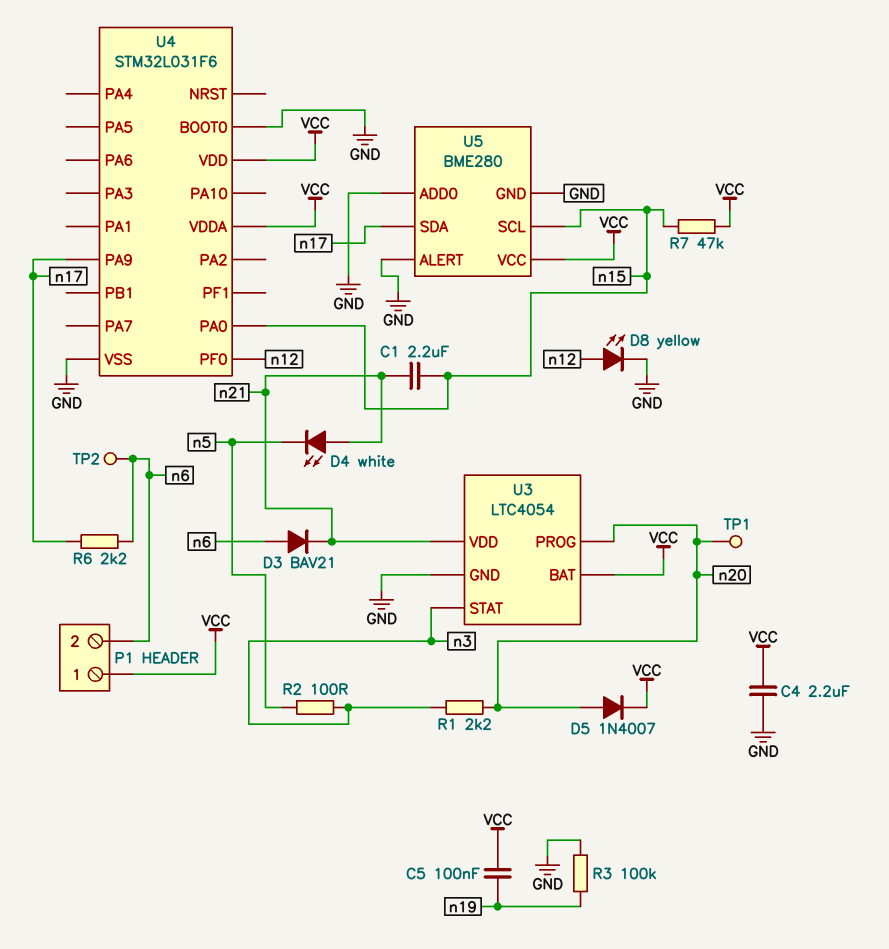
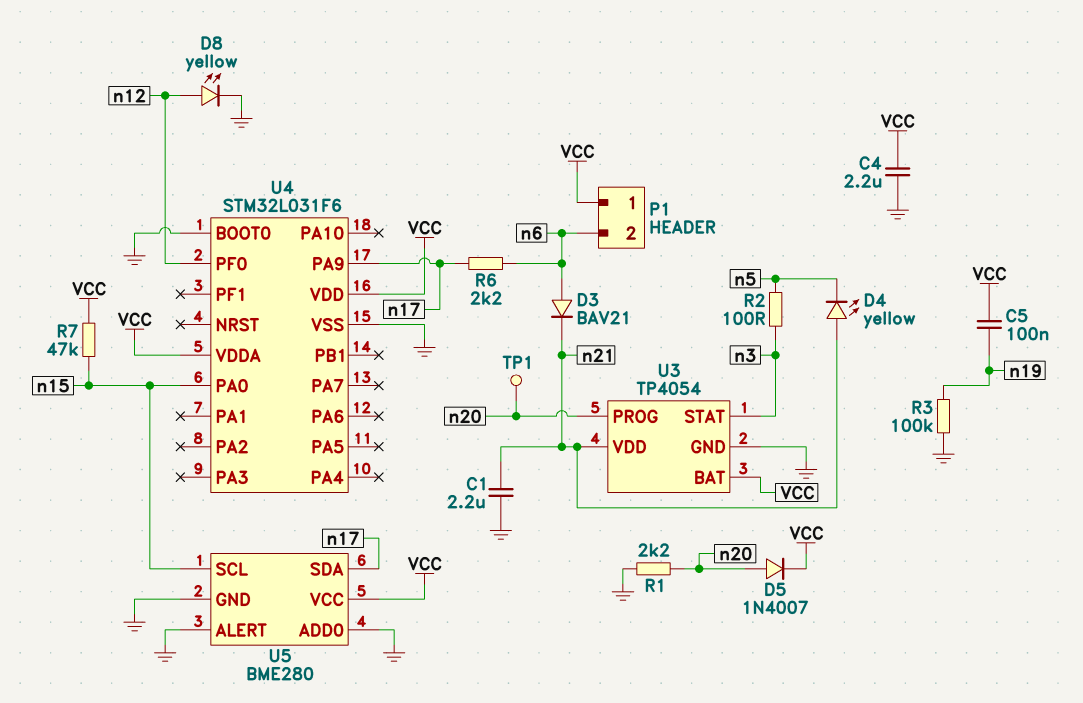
C1: 2.2uF (n15, n21) -> 2.2uF (GND, n21)
D4: LED white (A n21, K n5) -> LED yellow (A n21, K n5)
R1: 2.2k (n3, n20) -> 2.2k (GND, n20)
TP2: test point (n6) -> none
U3: LTC4054 -> TP4054

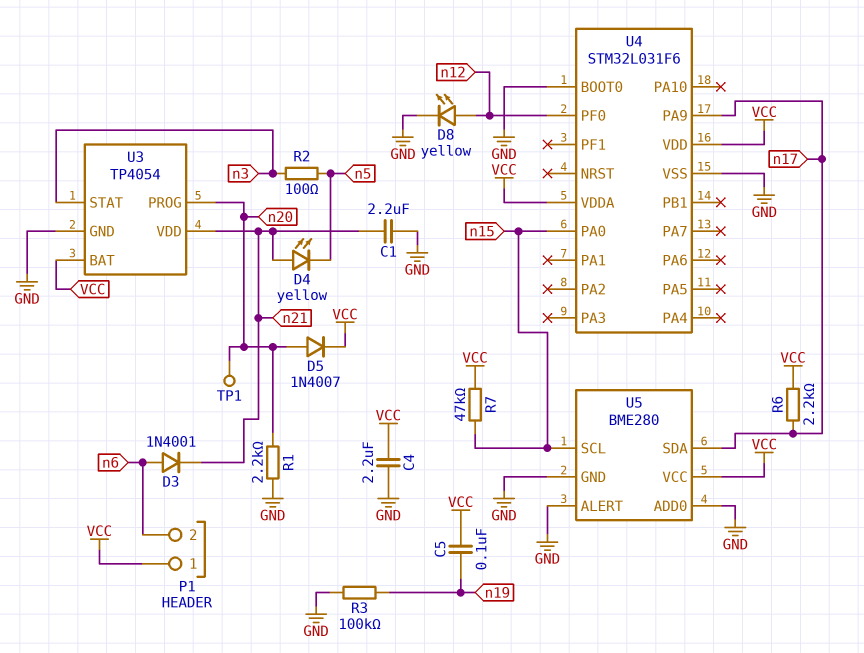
D3: diode BAV21 (A n6, K n21) -> diode 1N4001 (A n6, K n21)
R6: 2.2k (n6, n17) -> 2.2k (VCC, n17)

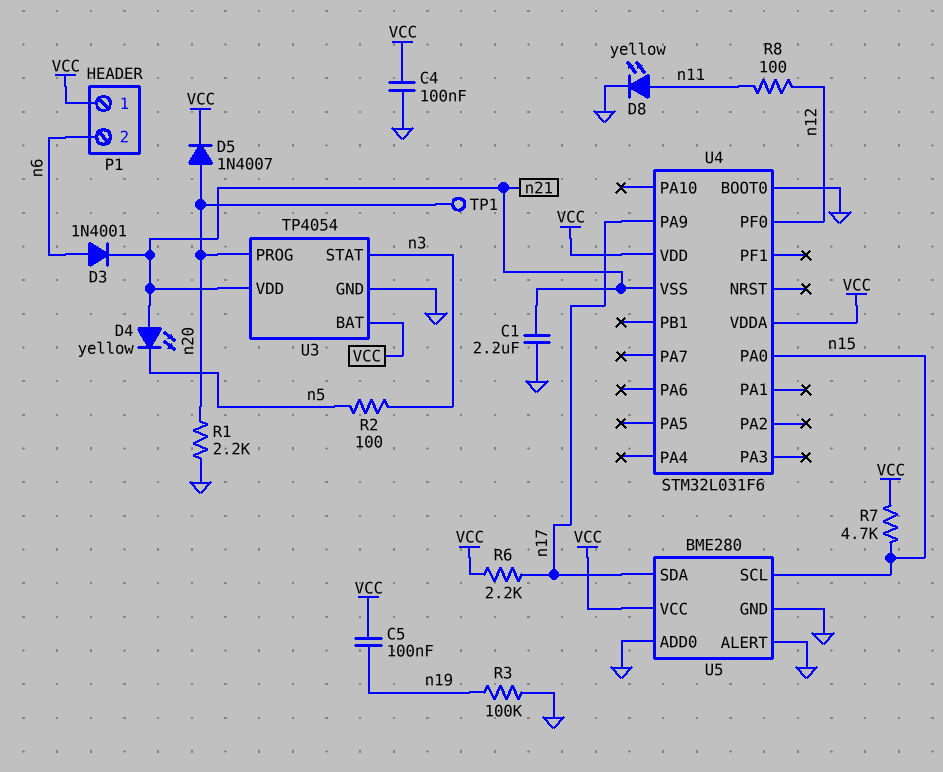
C4: 2.2uF (GND, VCC) -> 100nF (GND, VCC)
D8: LED yellow (A n12, K GND) -> LED yellow (A n11, K GND)
R7: 47k (VCC, n15) -> 4.7k (VCC, n15)
R8: none -> 100 (n11, n12)
U4 pin VSS: GND -> n21

